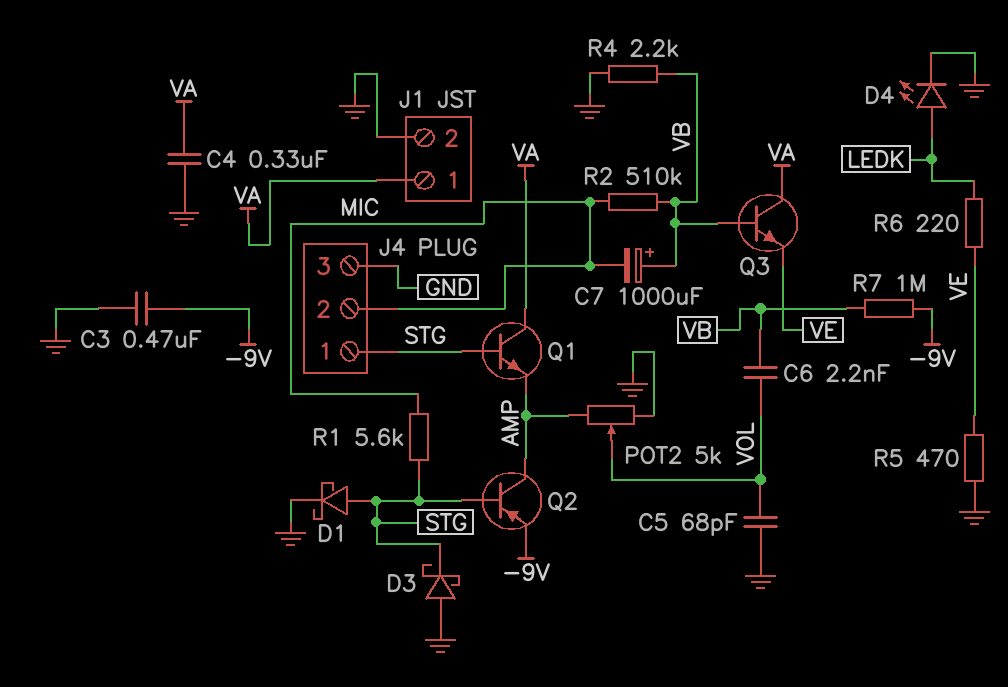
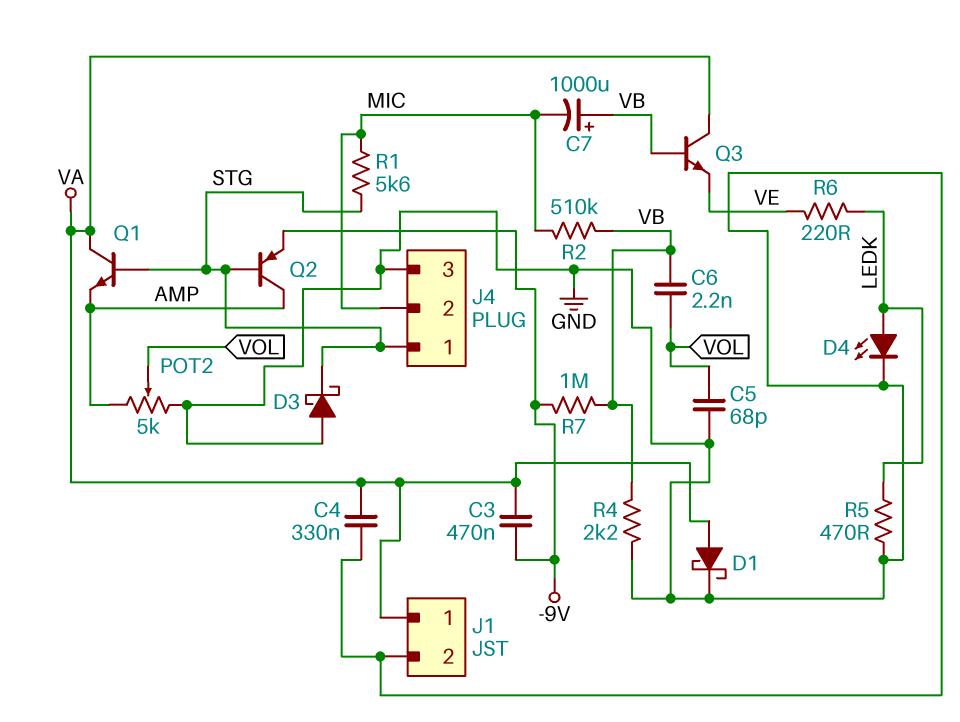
C3: 470nF (-9V, GND) -> 470nF (-9V, VA)
D1: schottky (A STG, K GND) -> schottky (A VA, K GND)
R5: 470 (GND, VE) -> 470 (GND, LEDK)

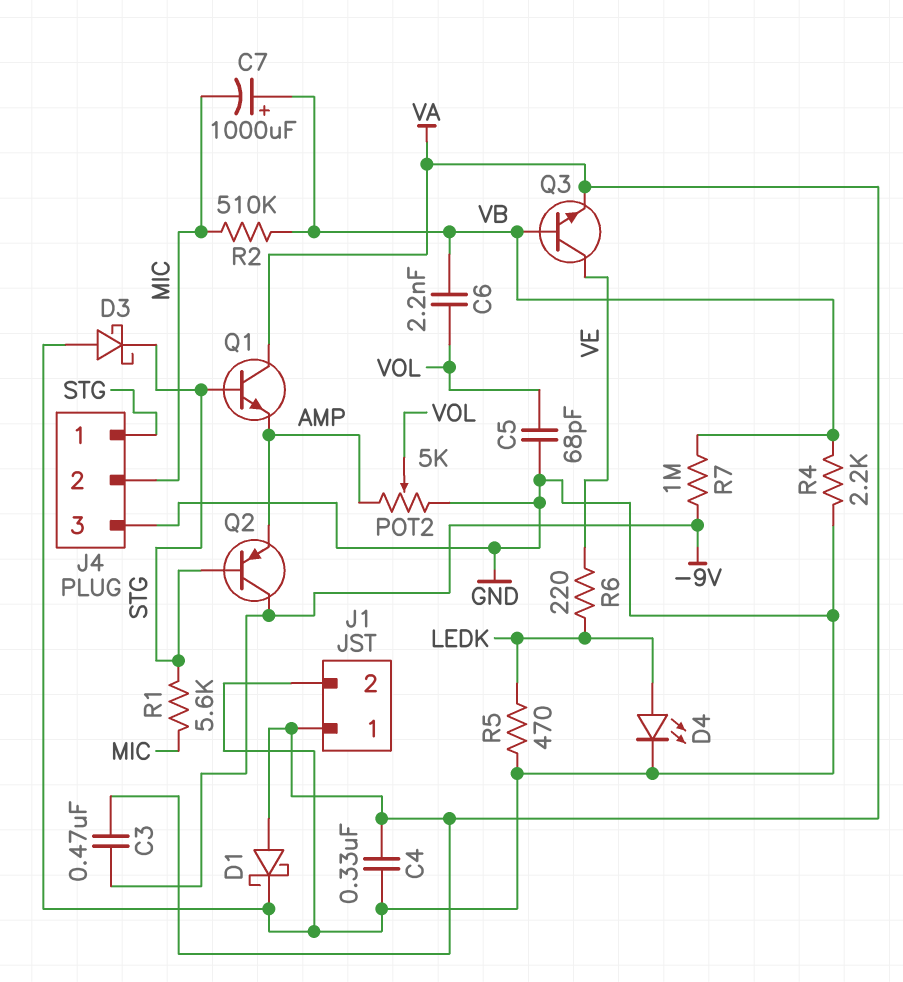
Q2: PNP (B STG, C AMP, E -9V) -> PNP (B STG, C -9V, E AMP)
Q3: NPN (B VB, C VA, E VE) -> NPN (B VB, C VE, E VA)

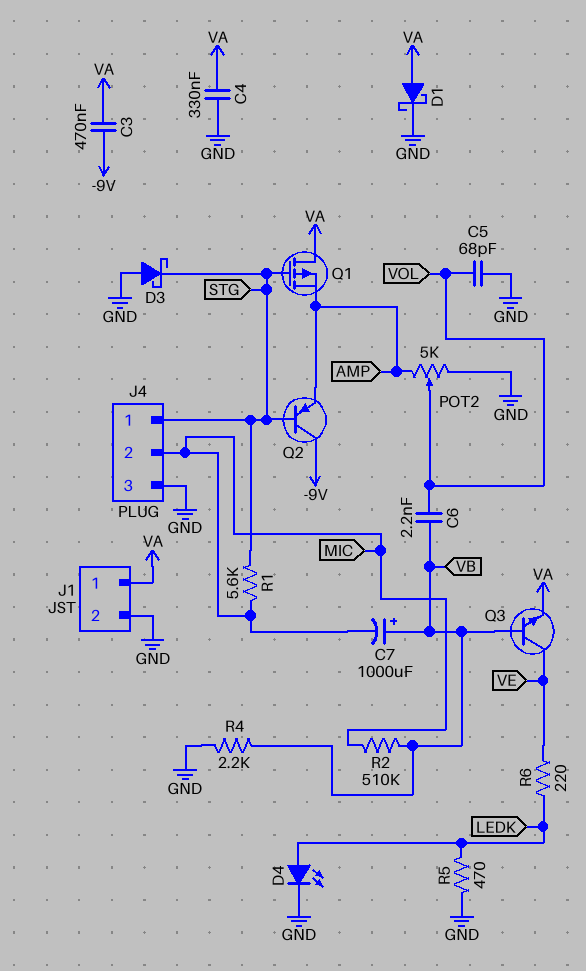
Q1: NPN (B STG, C VA, E AMP) -> PMOS (G STG, D VA, S AMP)
R7: 1M (-9V, VB) -> none

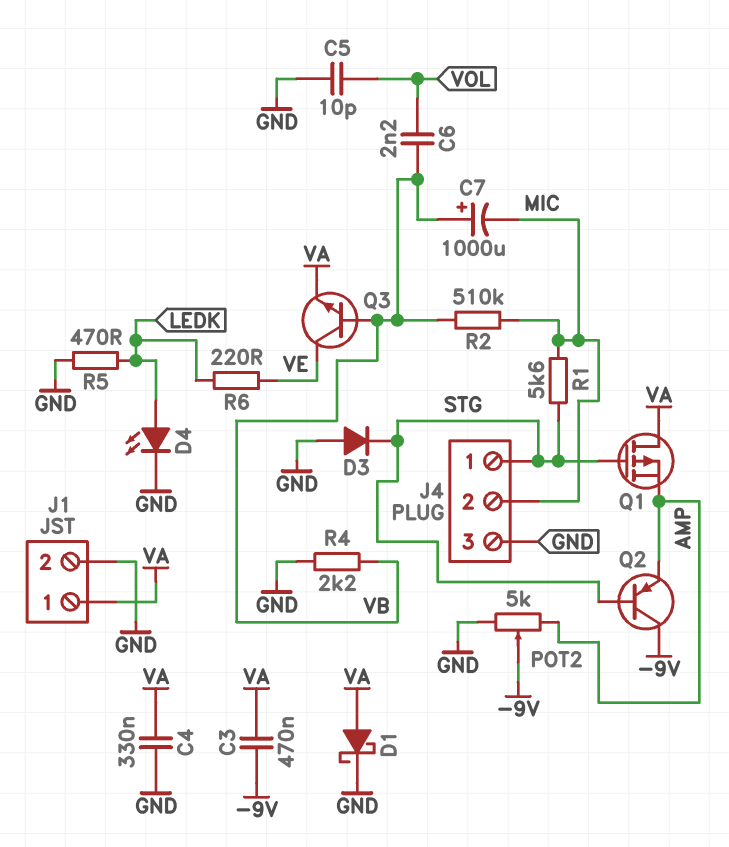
C5: 68pF (GND, VOL) -> 10pF (GND, VOL)
D3: schottky (A GND, K STG) -> diode (A GND, K STG)
POT2: 5k (AMP, GND, wiper VOL) -> 5k (AMP, GND, wiper -9V)

